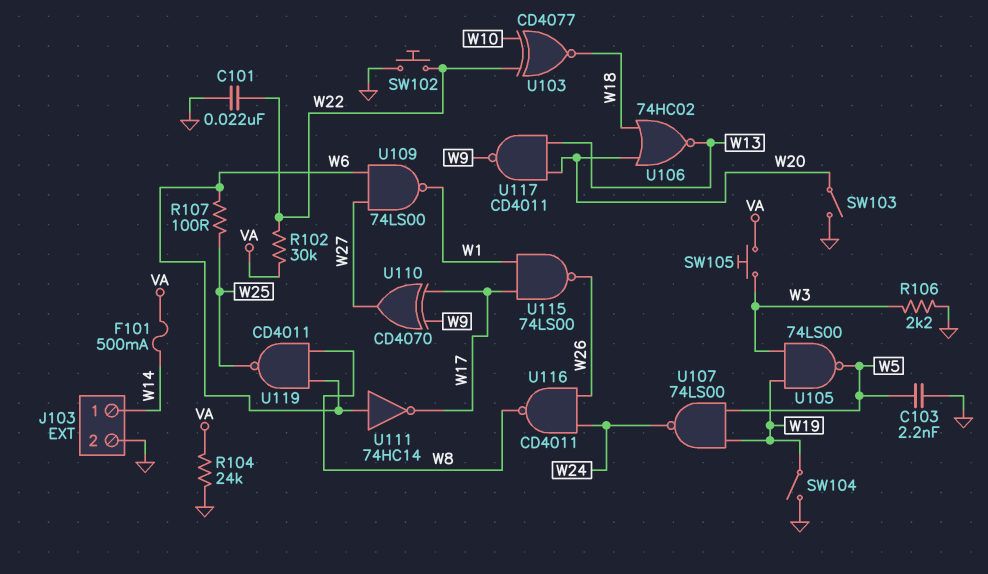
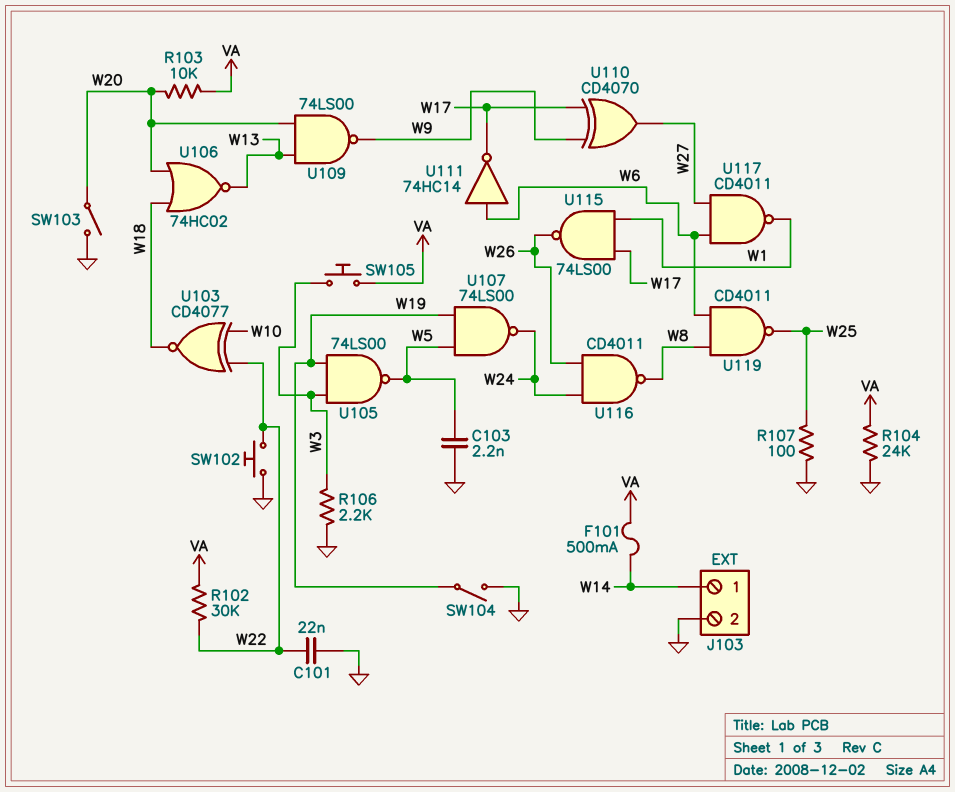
R103: none -> 10k (VA, W20)
R107: 100 (W6, W25) -> 100 (GND, W25)
U109: NAND 74LS00 (in W6, in W27, out W1) -> NAND 74LS00 (in W13, in W20, out W9)
U117: NAND CD4011 (in W13, in W20, out W9) -> NAND CD4011 (in W6, in W27, out W1)

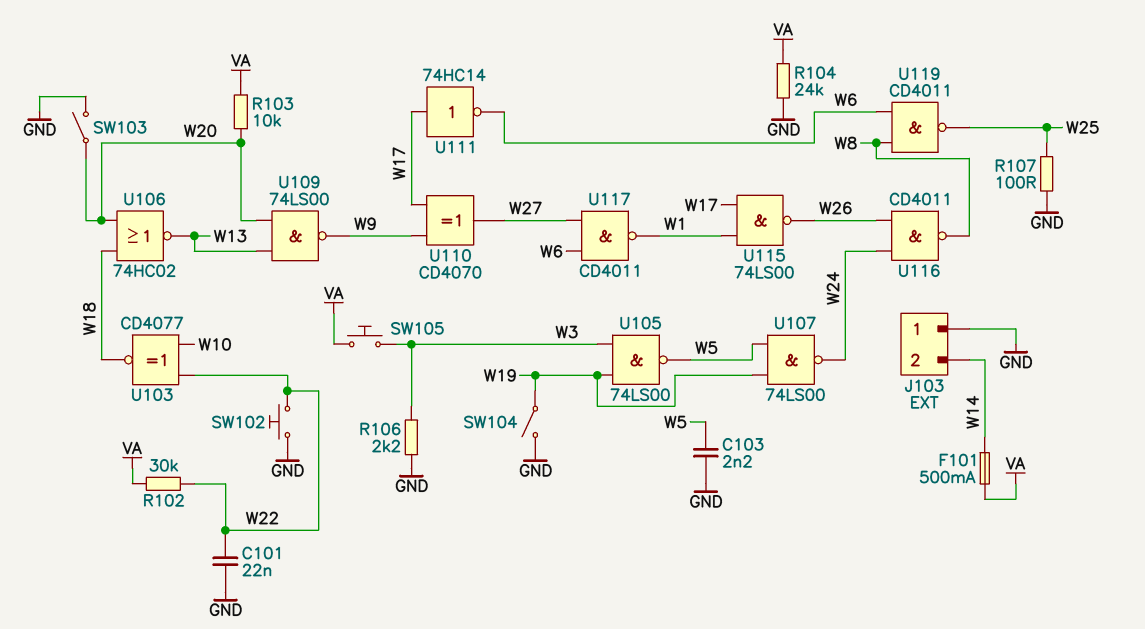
J103 pin 1: W14 -> GND
J103 pin 2: GND -> W14
U111: NOT 74HC14 (in W6, out W17) -> NOT 74HC14 (in W17, out W6)

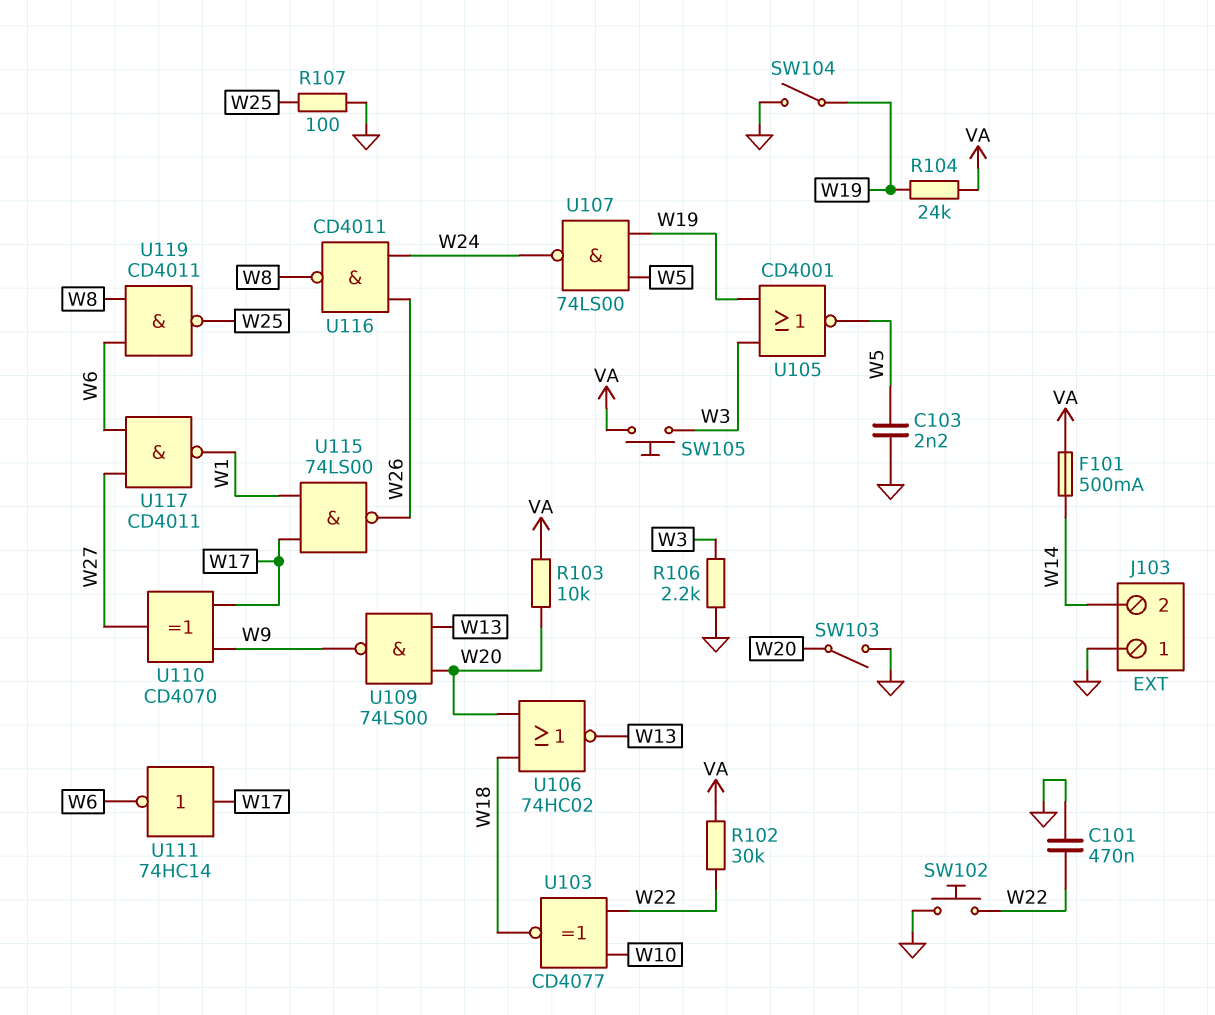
C101: 22nF (GND, W22) -> 470nF (GND, W22)
R104: 24k (GND, VA) -> 24k (VA, W19)
U105: NAND 74LS00 (in W3, in W19, out W5) -> NOR CD4001 (in W3, in W19, out W5)

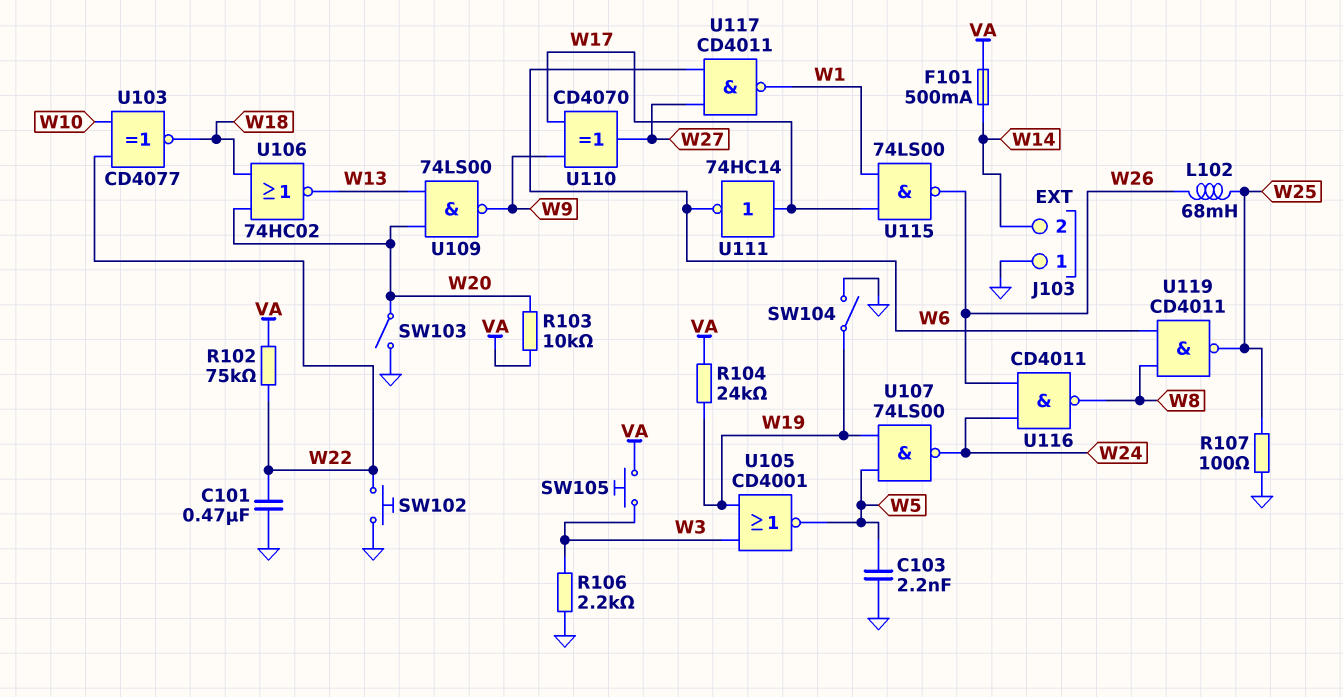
L102: none -> 68mH (W25, W26)
R102: 30k (VA, W22) -> 75k (VA, W22)

